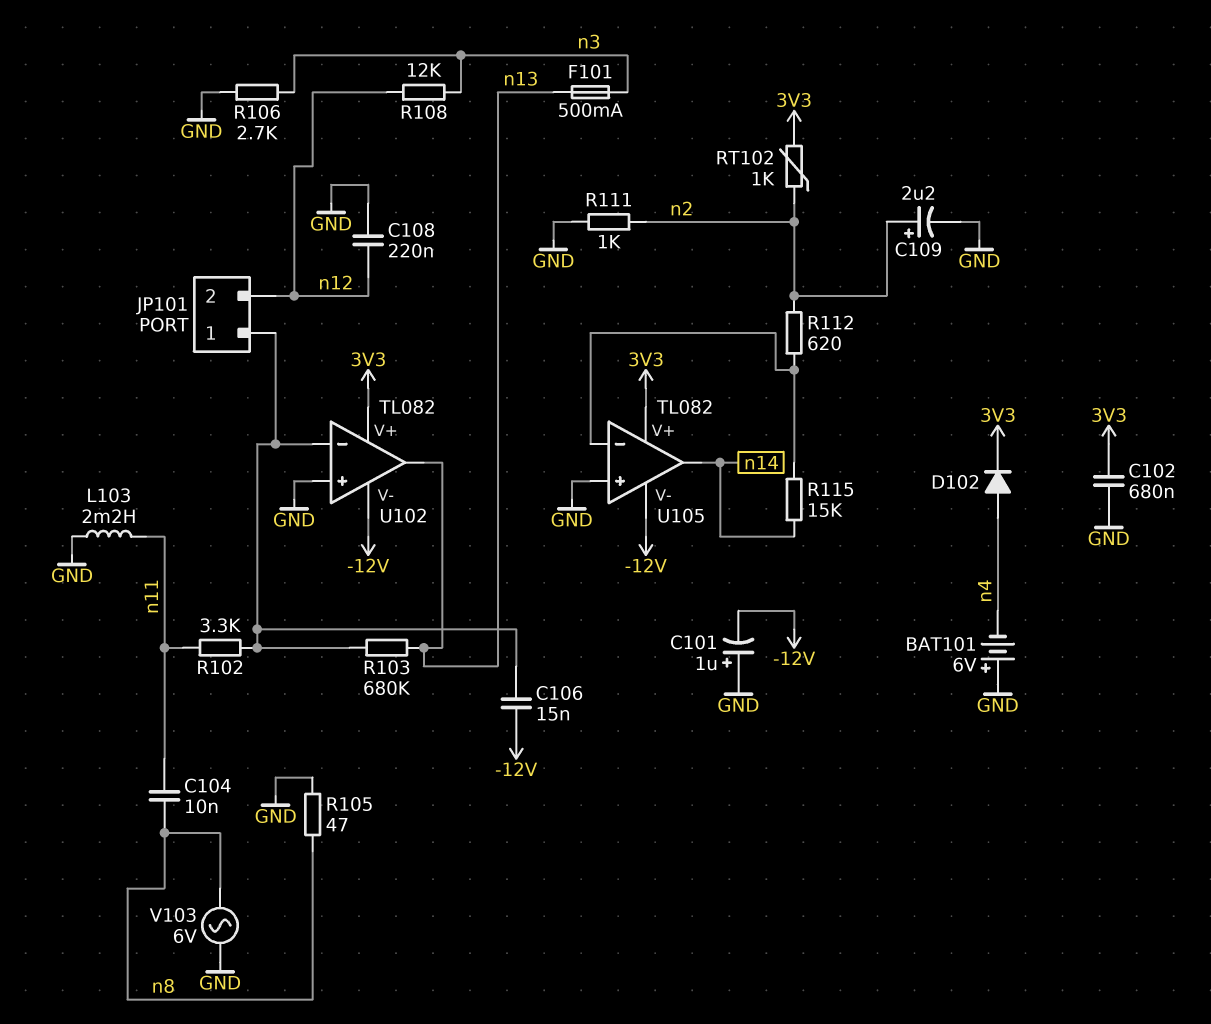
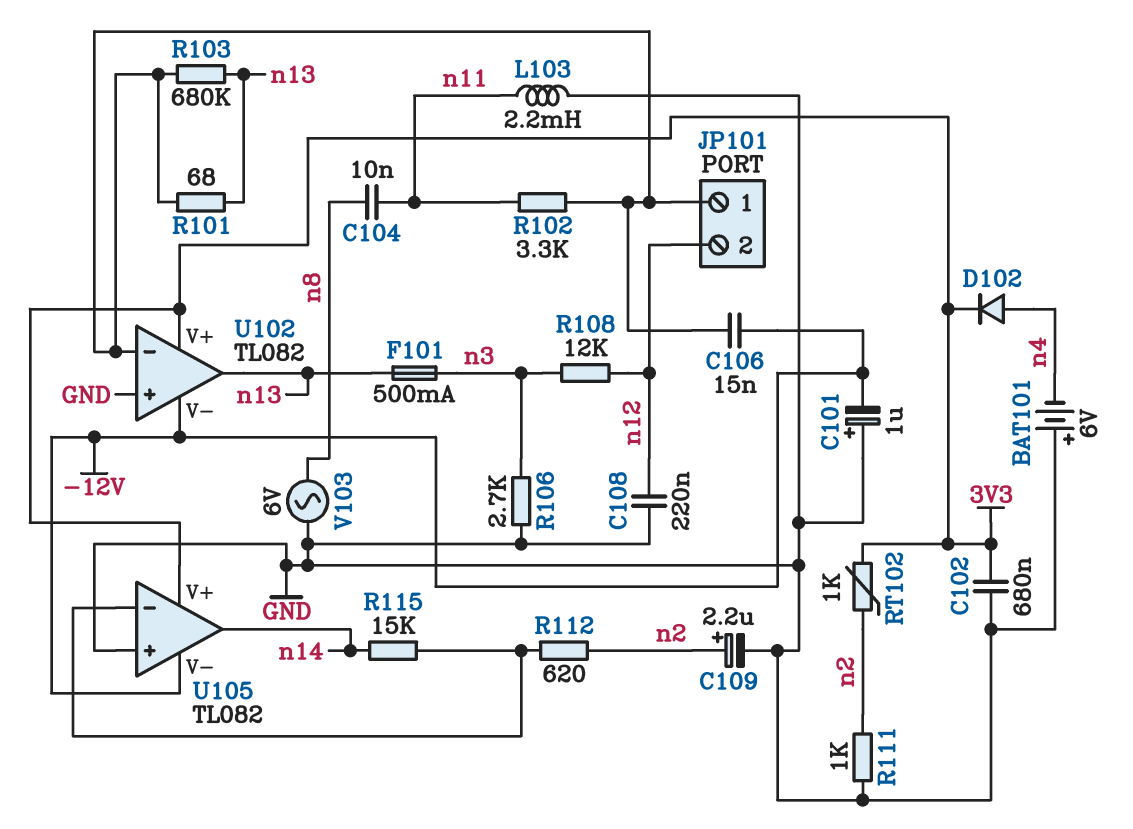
R101: none -> 68 (JP101/1, n13)
R105: 47 (GND, n8) -> none

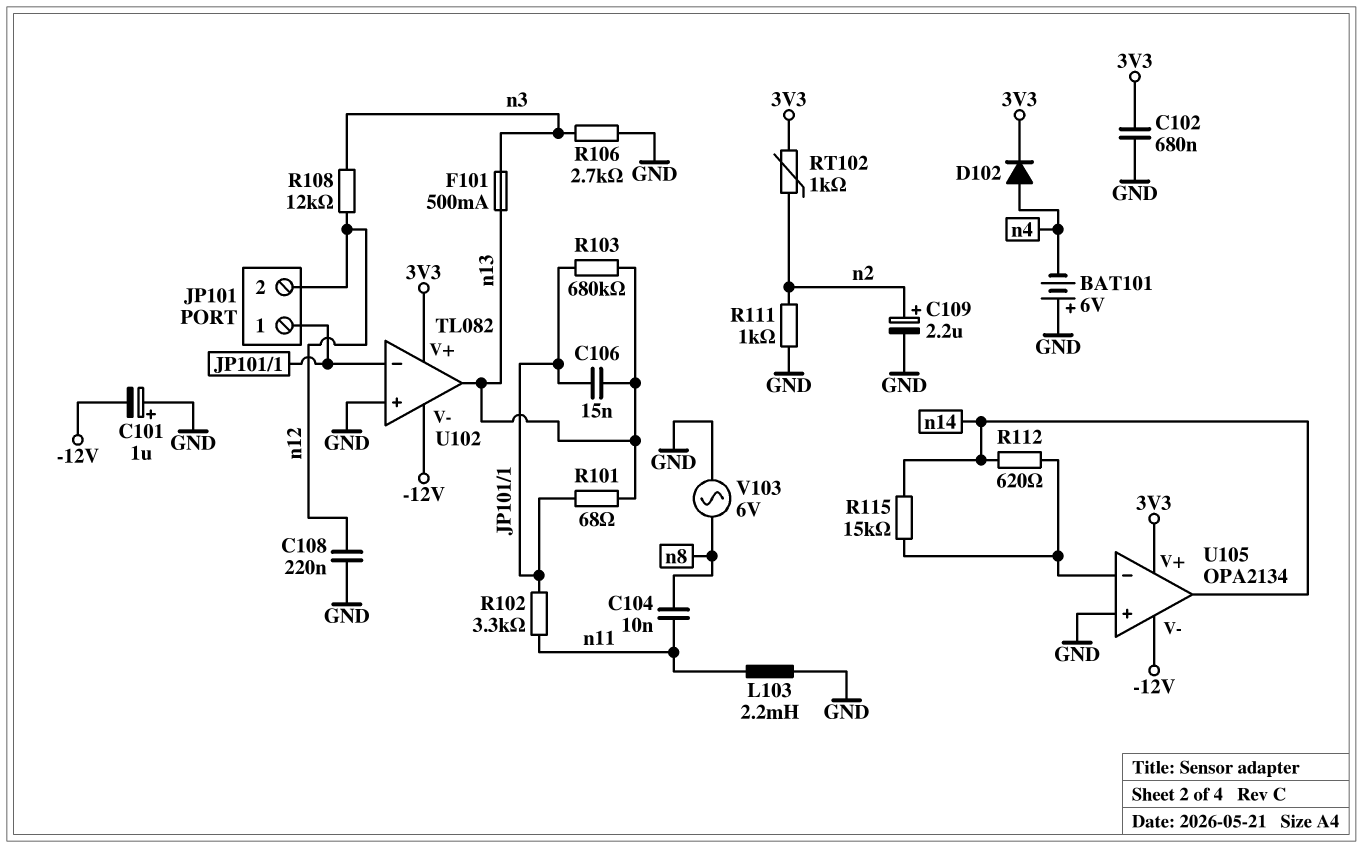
C106: 15nF (-12V, JP101/1) -> 15nF (JP101/1, n13)
R112: 620 (U105/in-, n2) -> 620 (U105/in-, n14)
U105: TL082 -> OPA2134

